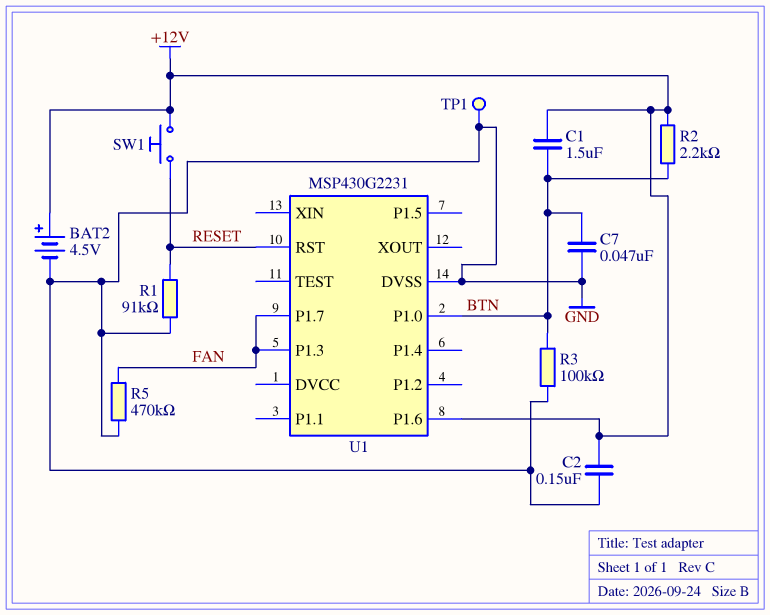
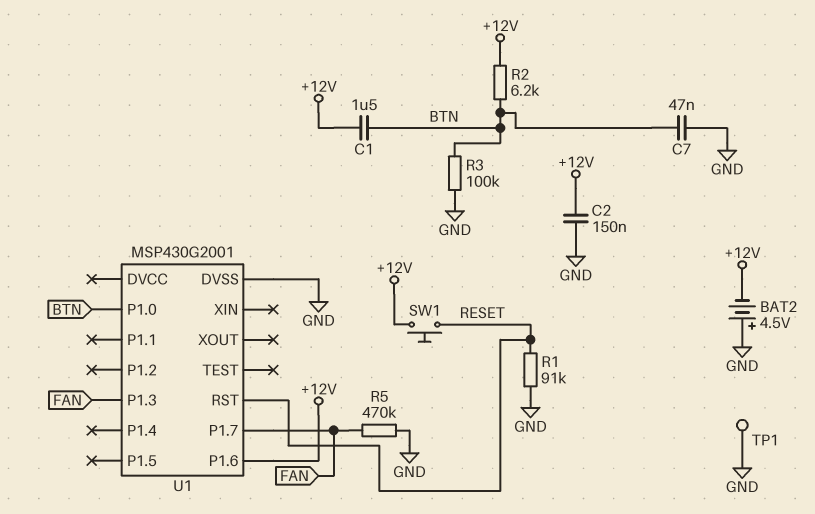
BAT2: 4.5V (plus +12V, minus GND) -> 4.5V (plus GND, minus +12V)
R2: 2.2k (+12V, BTN) -> 6.2k (+12V, BTN)
U1: MSP430G2231 -> MSP430G2001

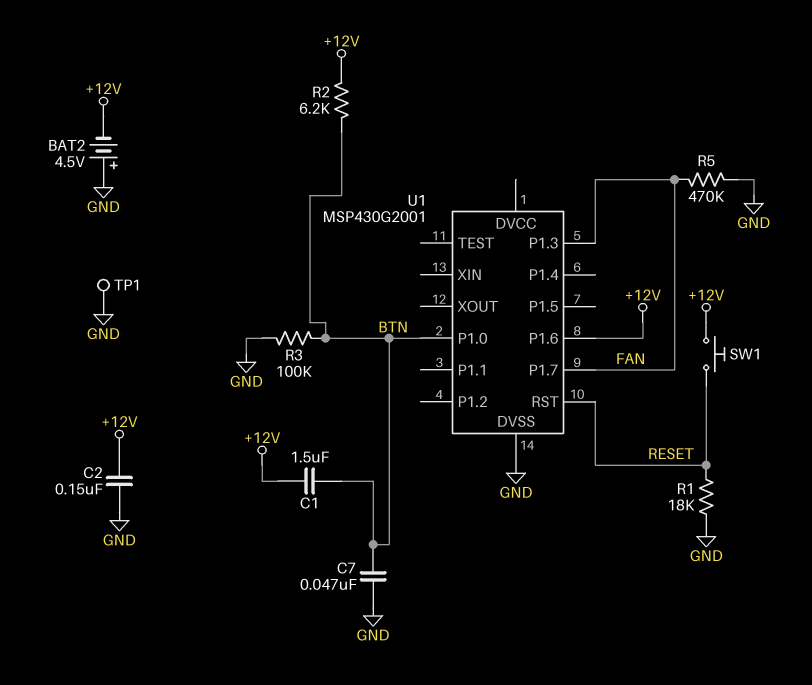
R1: 91k (GND, RESET) -> 18k (GND, RESET)

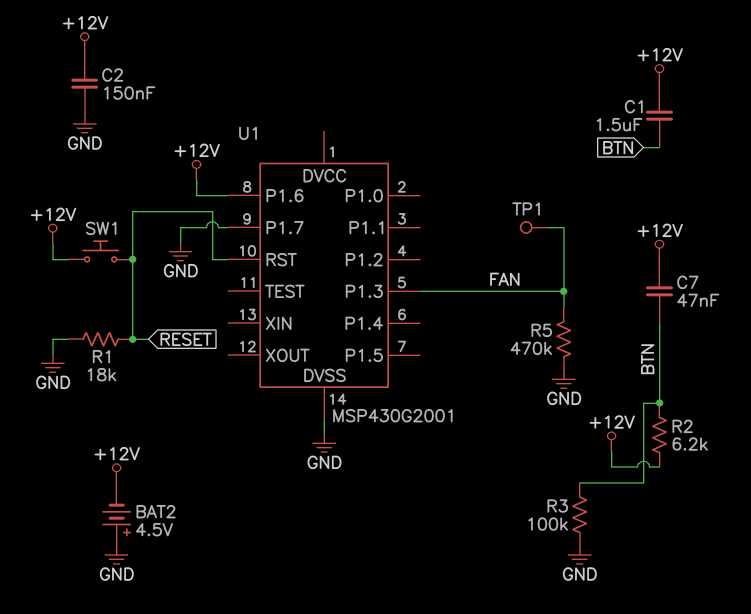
C7: 47nF (BTN, GND) -> 47nF (+12V, BTN)
TP1: test point (GND) -> test point (FAN)
U1 pin P1.0: BTN -> none
U1 pin P1.7: FAN -> GND

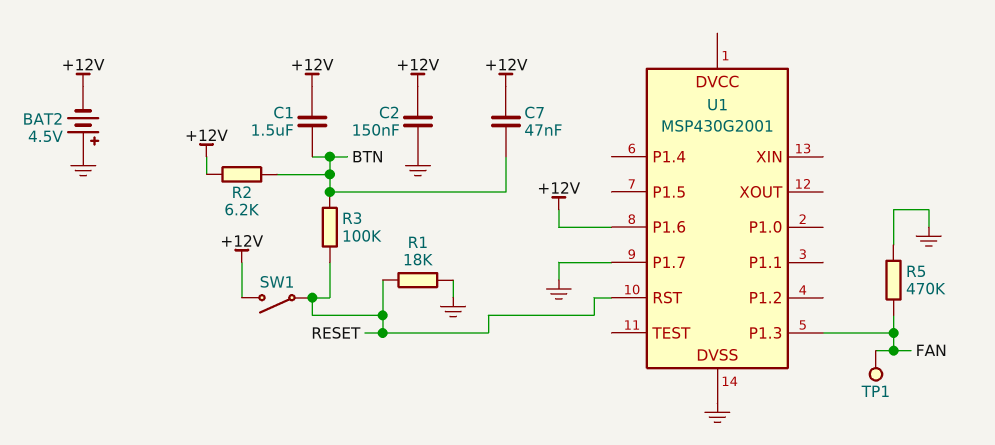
R3: 100k (BTN, GND) -> 100k (BTN, RESET)
SW1: button (+12V, RESET) -> switch (+12V, RESET)

